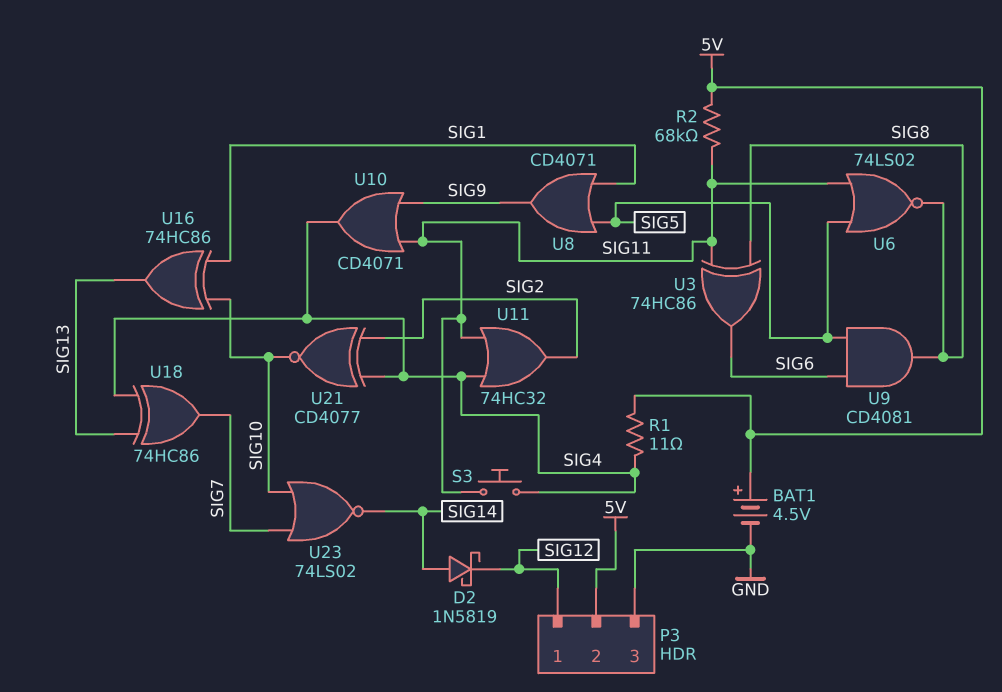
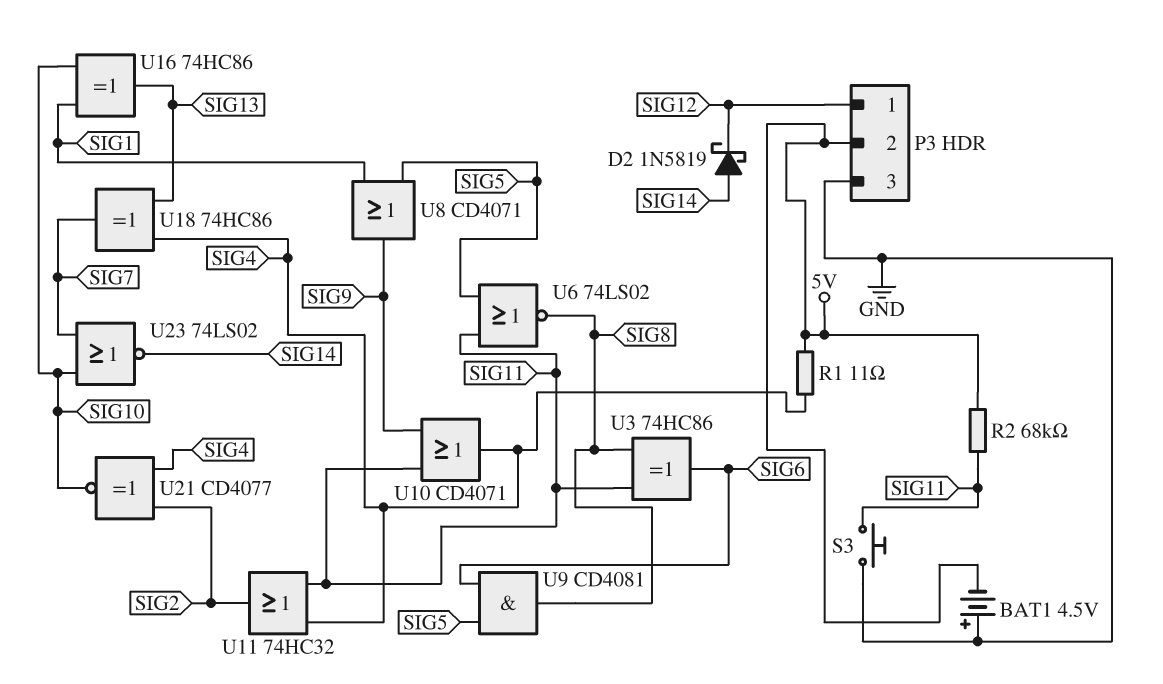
BAT1: 4.5V (plus 5V, minus GND) -> 4.5V (plus GND, minus 5V)
S3: button (SIG4, SIG11) -> button (GND, SIG11)

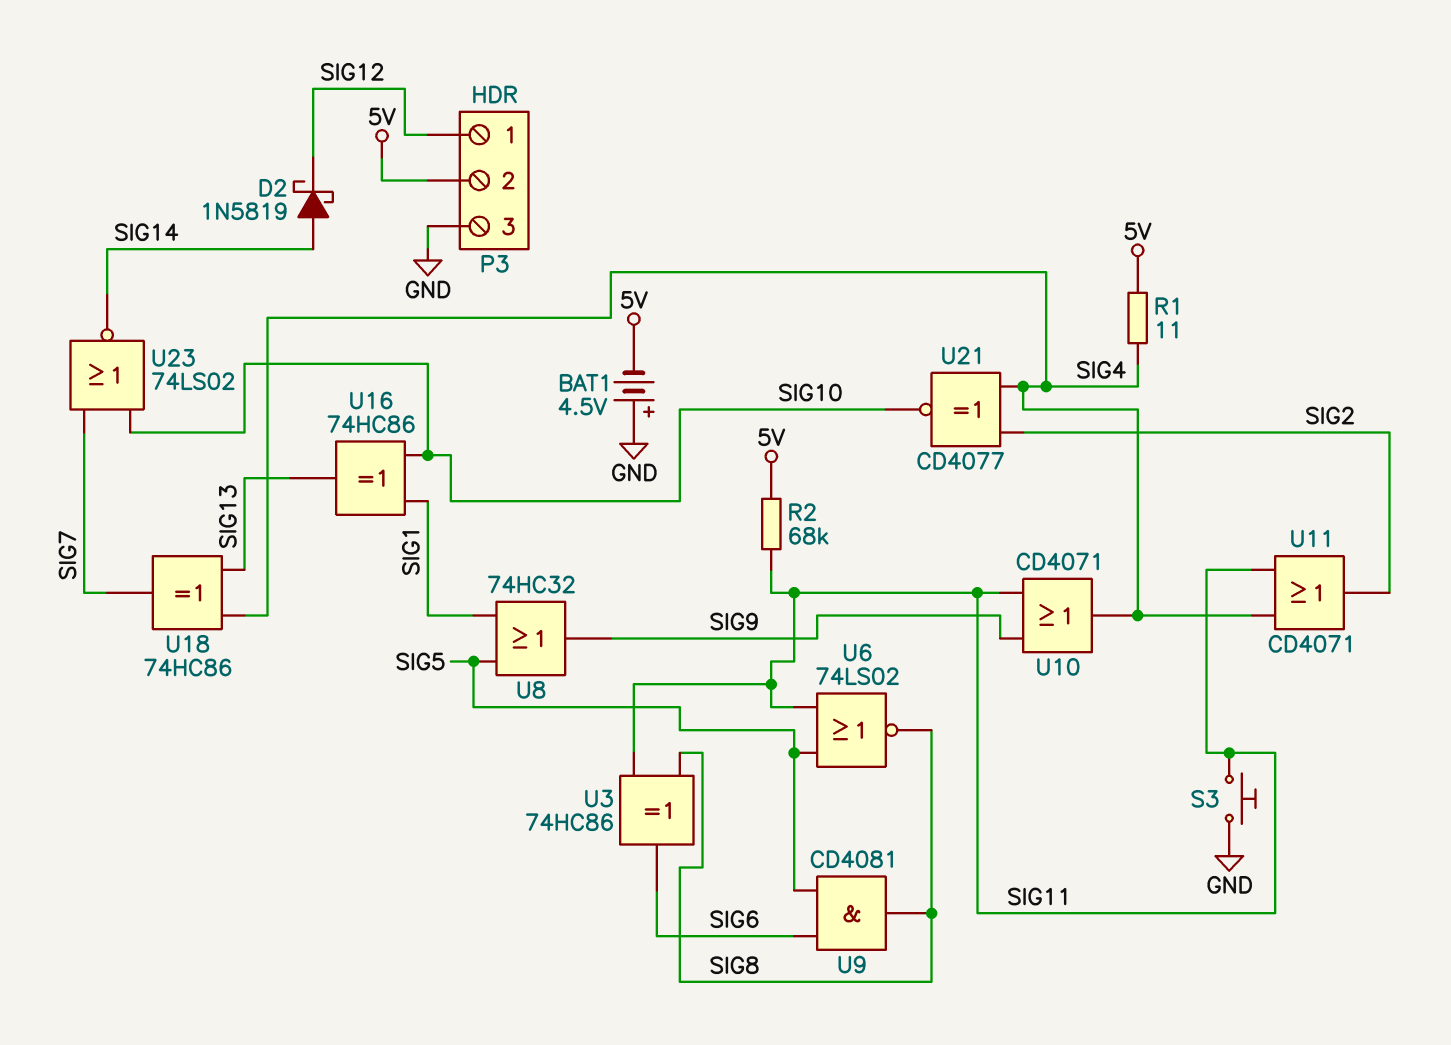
U8: OR CD4071 (in SIG1, in SIG5, out SIG9) -> OR 74HC32 (in SIG1, in SIG5, out SIG9)
U11: OR 74HC32 (in SIG4, in SIG11, out SIG2) -> OR CD4071 (in SIG4, in SIG11, out SIG2)

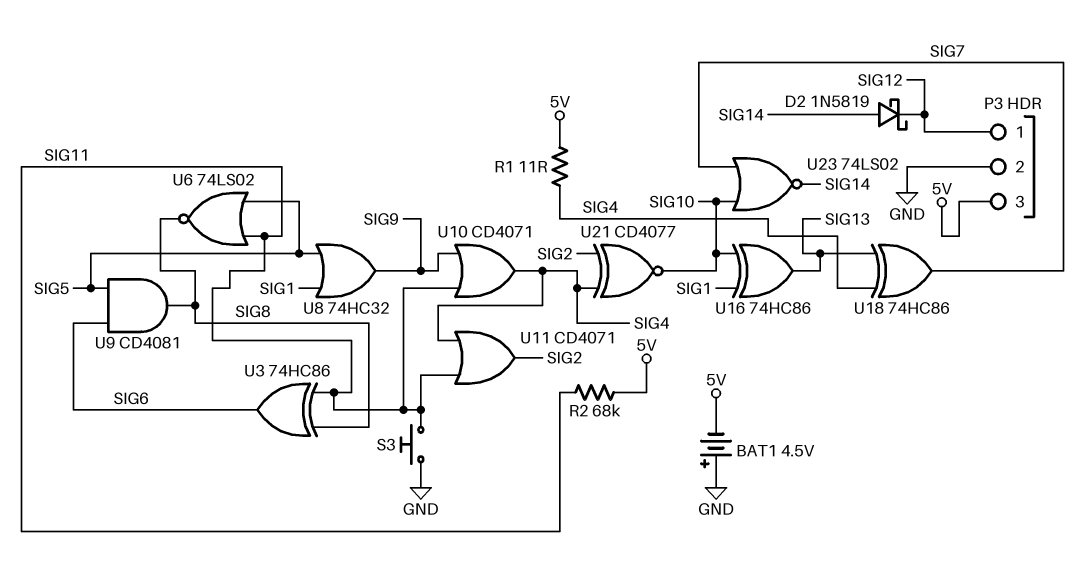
P3 pin 2: 5V -> GND
P3 pin 3: GND -> 5V

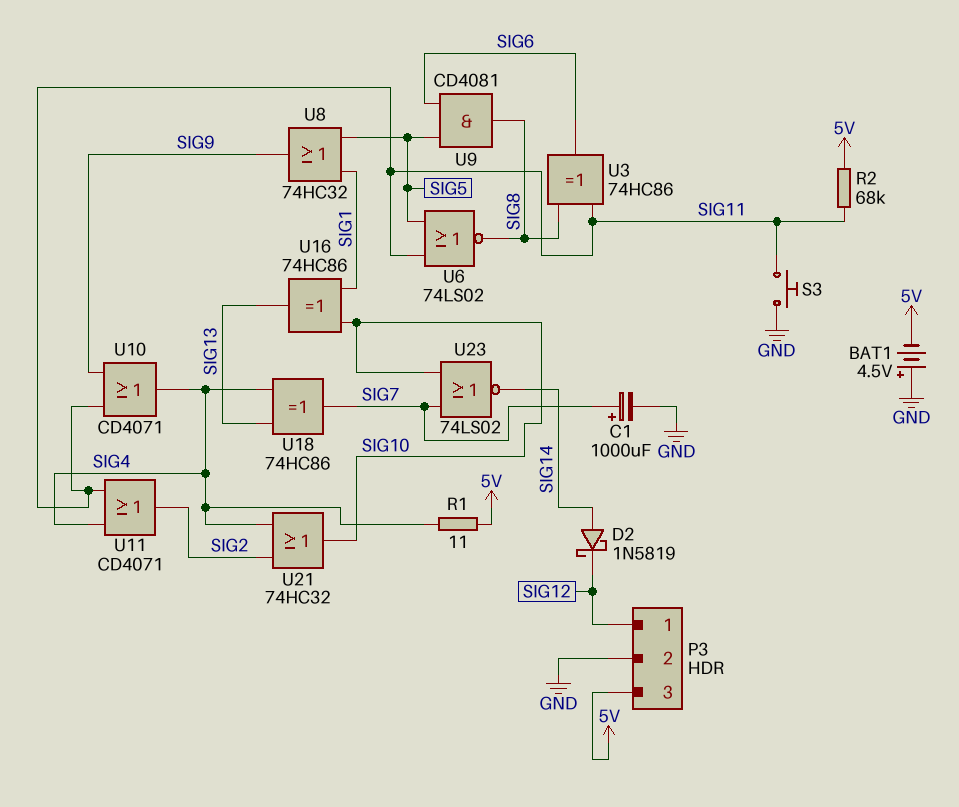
C1: none -> 1000uF (plus SIG7, minus GND)
U21: XNOR CD4077 (in SIG2, in SIG4, out SIG10) -> OR 74HC32 (in SIG2, in SIG4, out SIG10)

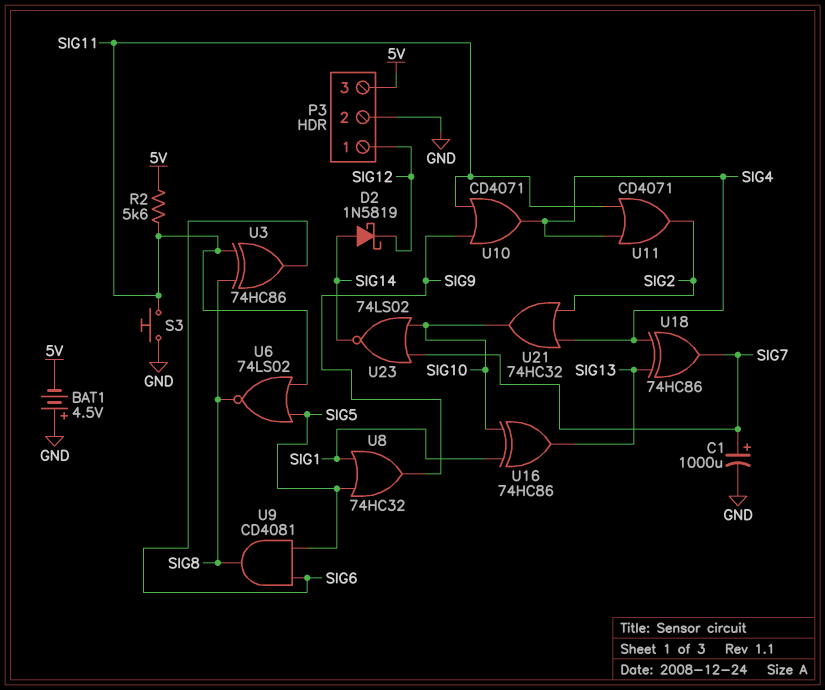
R1: 11 (5V, SIG4) -> none
R2: 68k (5V, SIG11) -> 5.6k (5V, SIG11)

